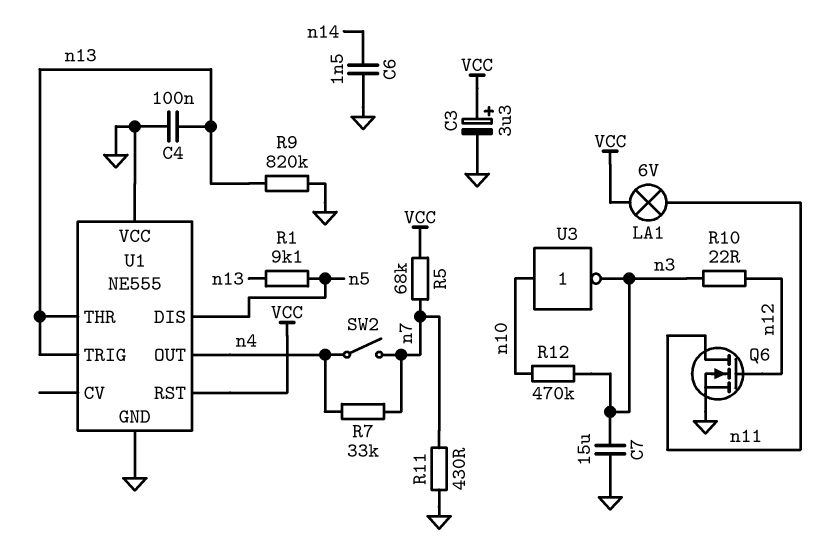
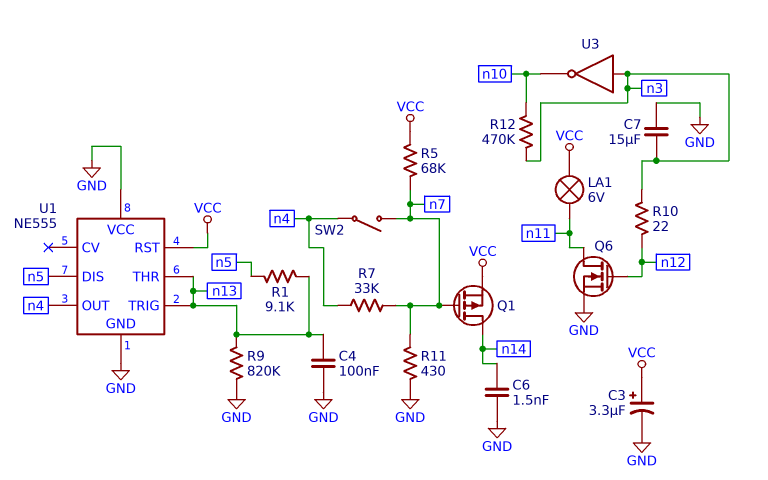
Q1: none -> PMOS (G n7, D n14, S VCC)
U3: NOT (in n10, out n3) -> NOT (in n3, out n10)

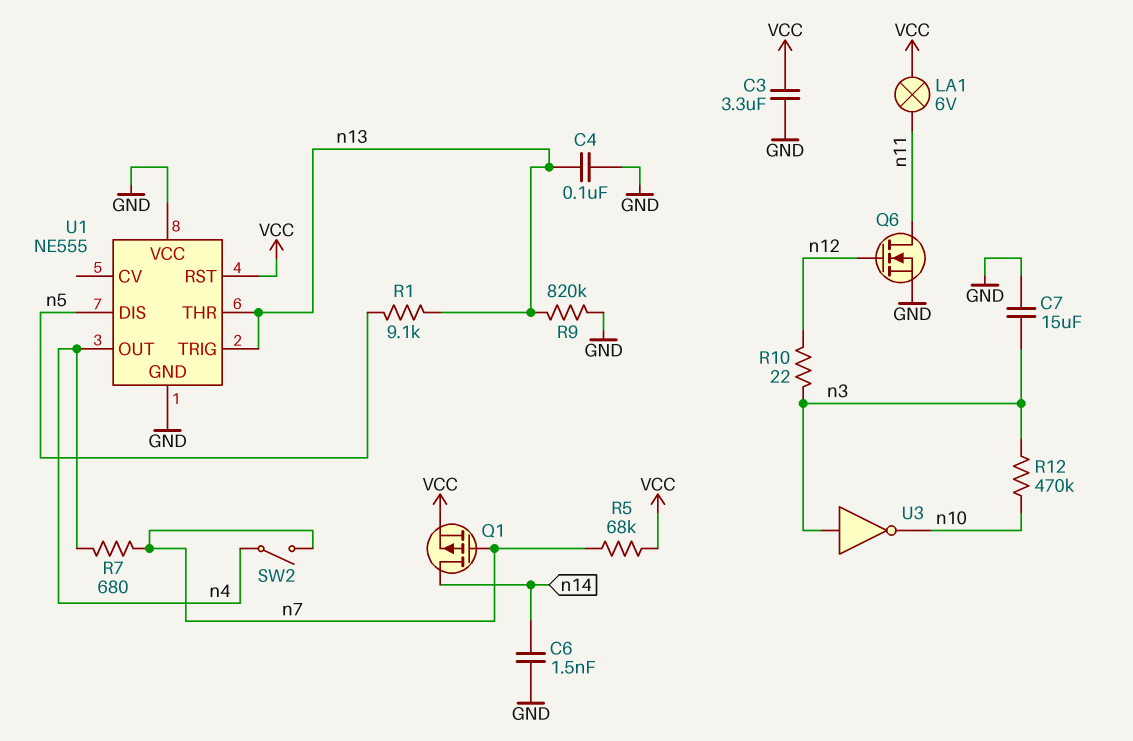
C3: 3.3uF (plus VCC, minus GND) -> 3.3uF (GND, VCC)
R7: 33k (n4, n7) -> 680 (n4, n7)
R11: 430 (GND, n7) -> none

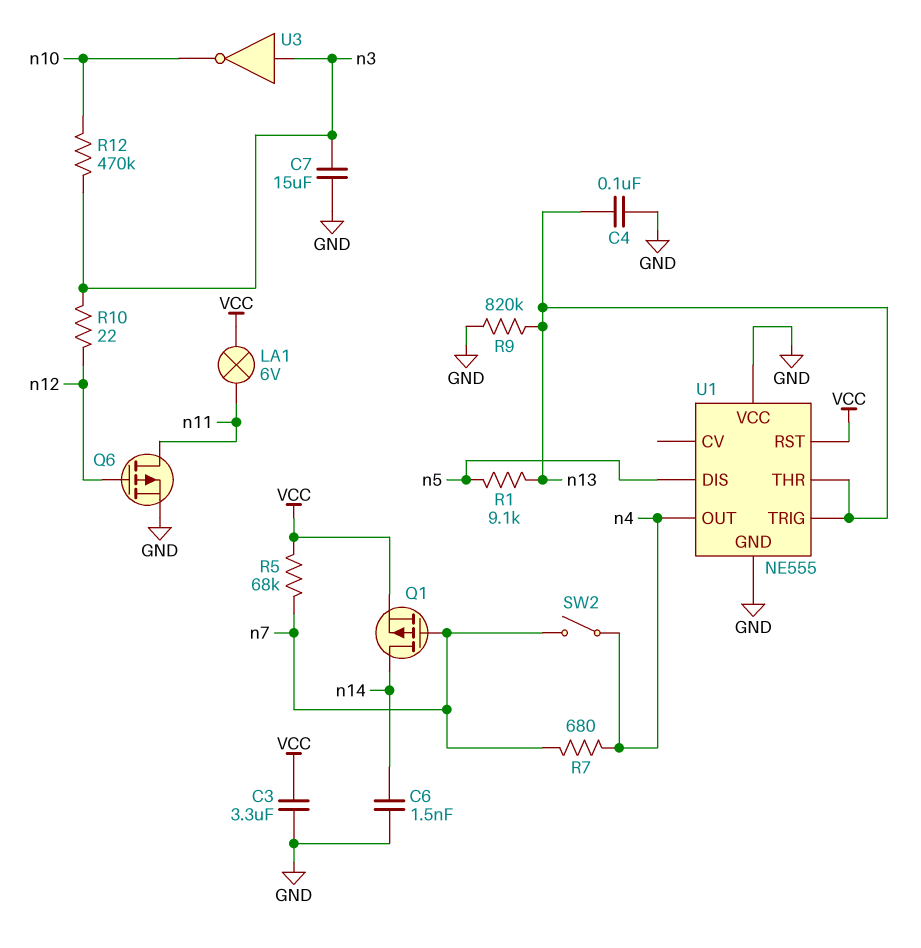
Q6: NMOS (G n12, D n11, S GND) -> PMOS (G n12, D n11, S GND)

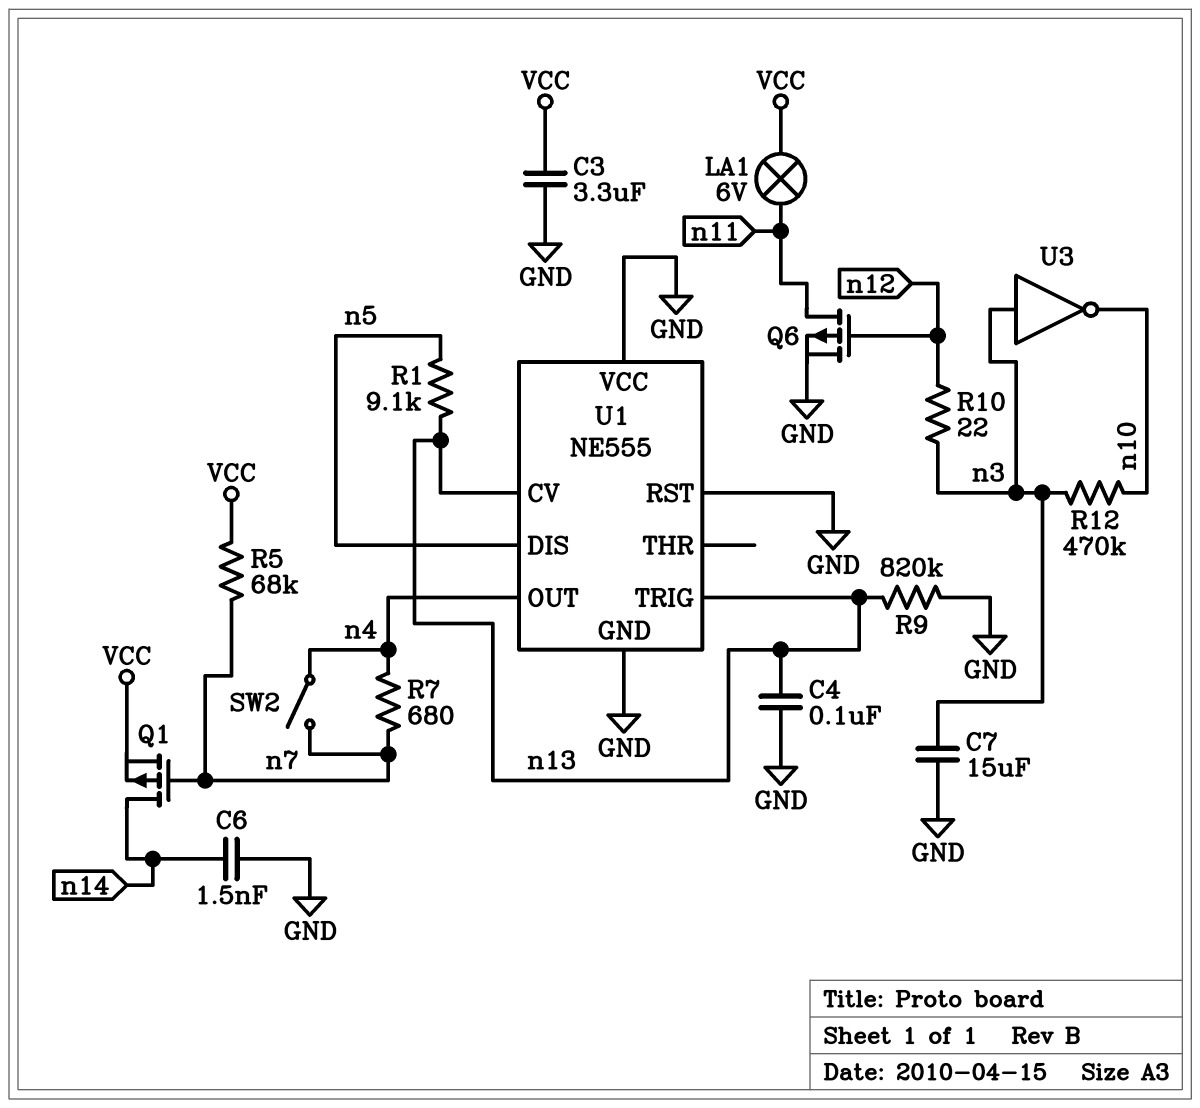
U1 pin CV: none -> n13
U1 pin RST: VCC -> GND
U1 pin THR: n13 -> none

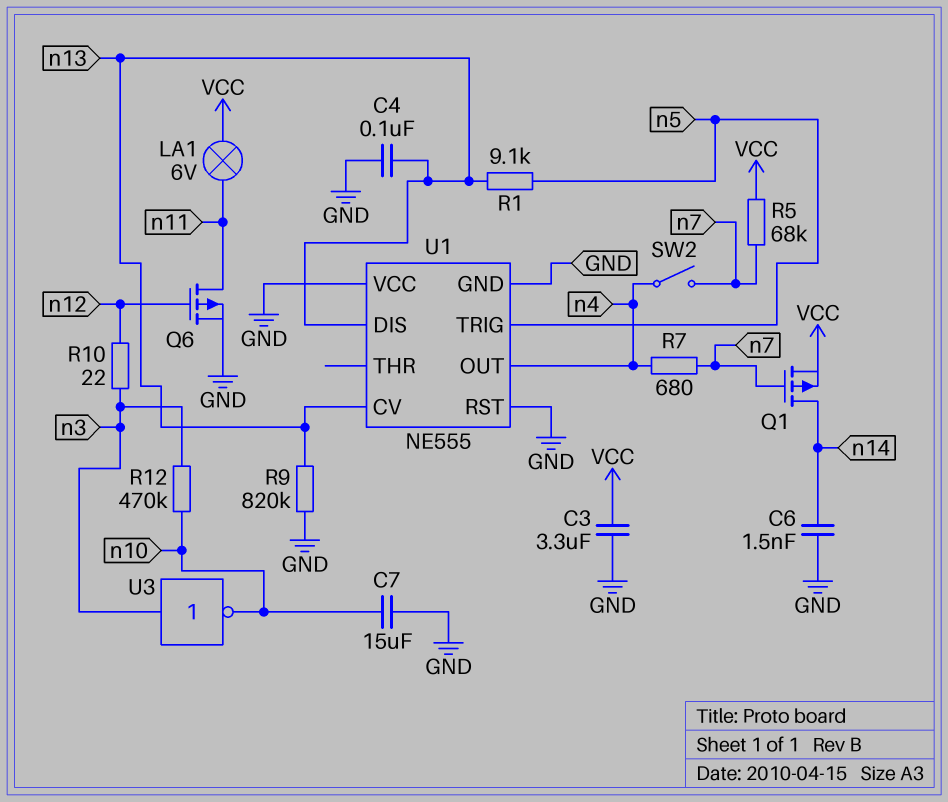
C7: 15uF (GND, n3) -> 15uF (GND, n10)
U1 pin DIS: n5 -> n13
U1 pin TRIG: n13 -> n5

